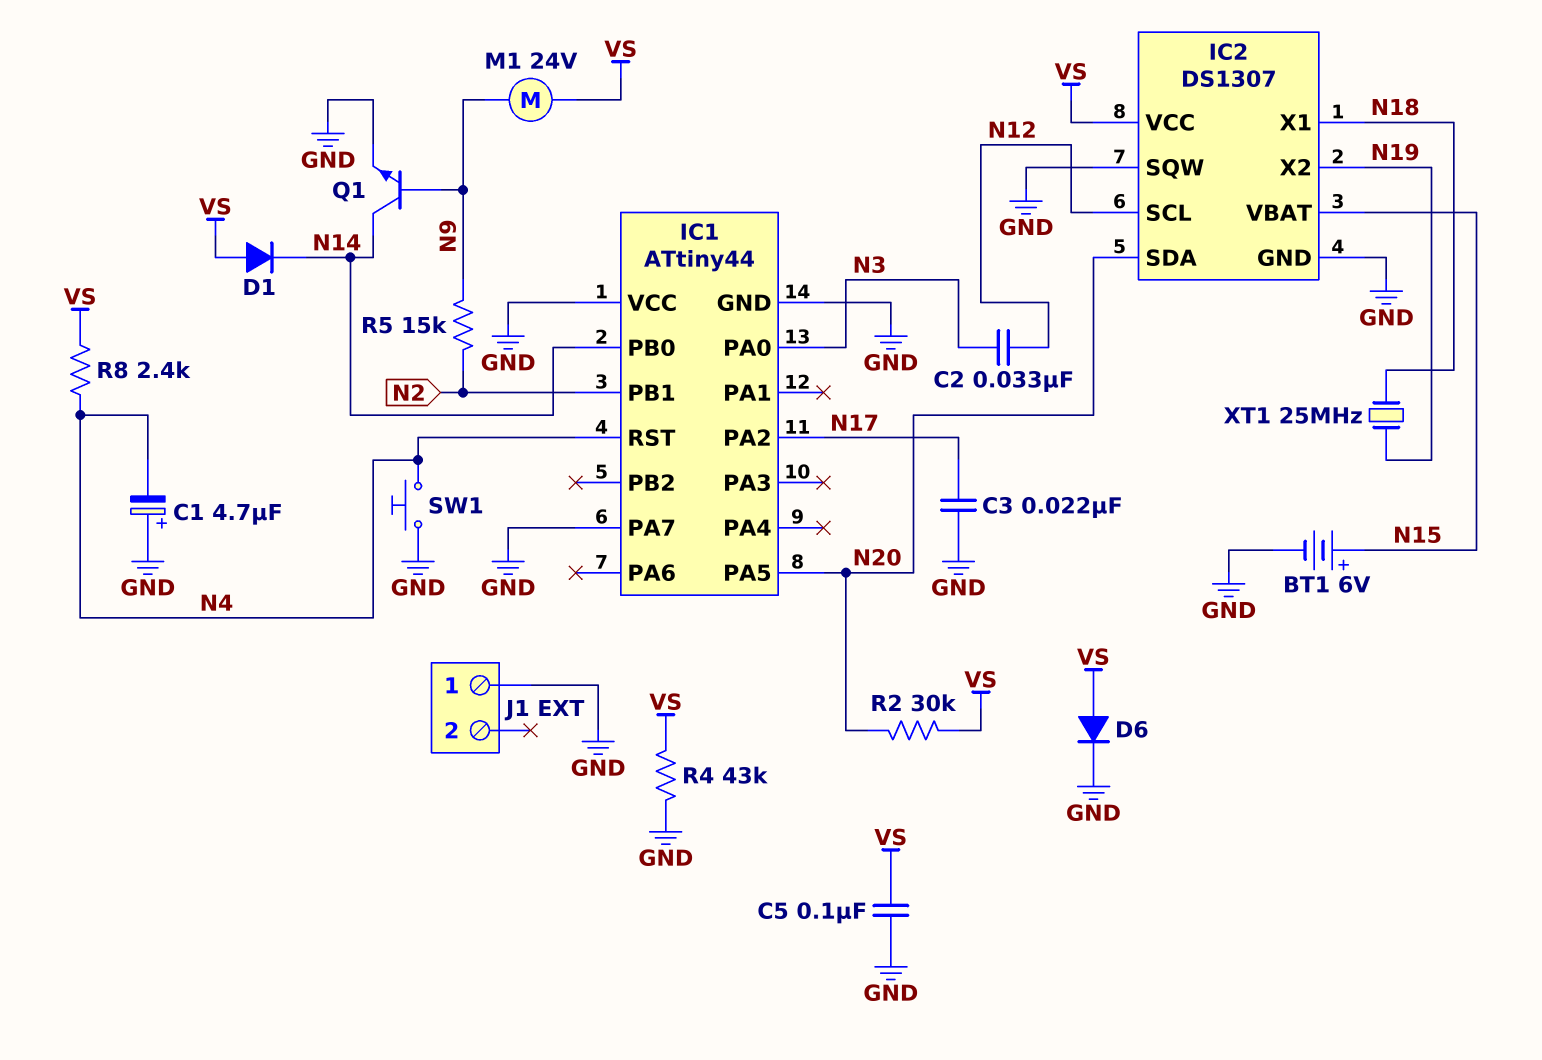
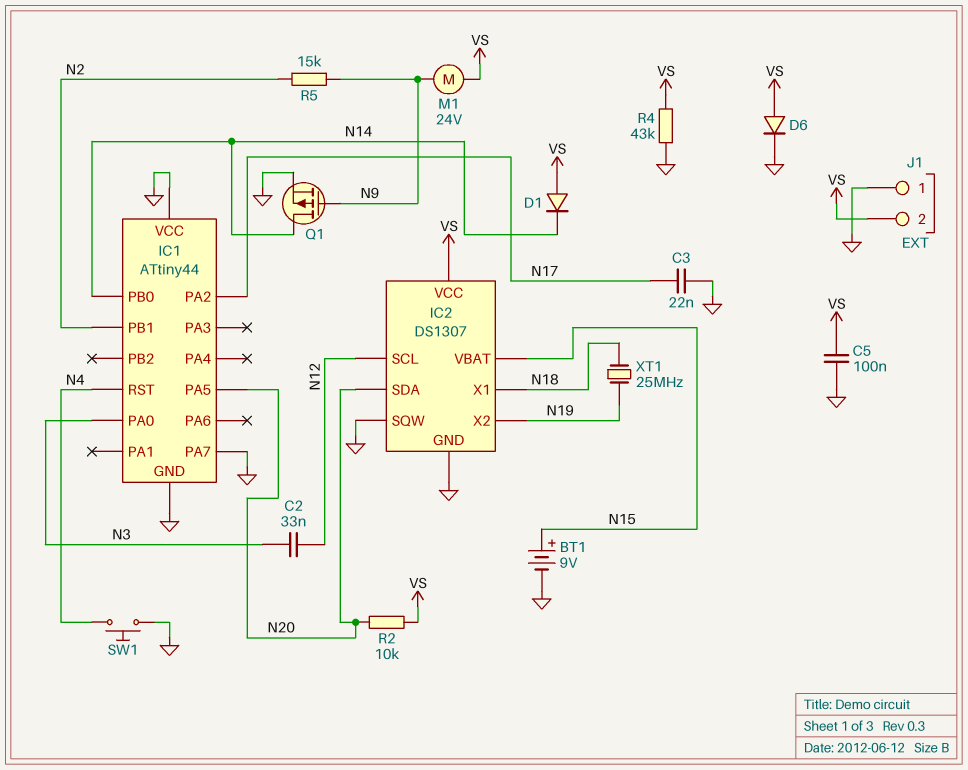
BT1: 6V (plus N15, minus GND) -> 9V (plus N15, minus GND)
C1: 4.7uF (plus GND, minus N4) -> none
J1 pin 2: none -> VS
Q1: NPN (B N9, C N14, E GND) -> PMOS (G N9, D N14, S GND)
R2: 30k (N20, VS) -> 10k (N20, VS)
R8: 2.4k (N4, VS) -> none

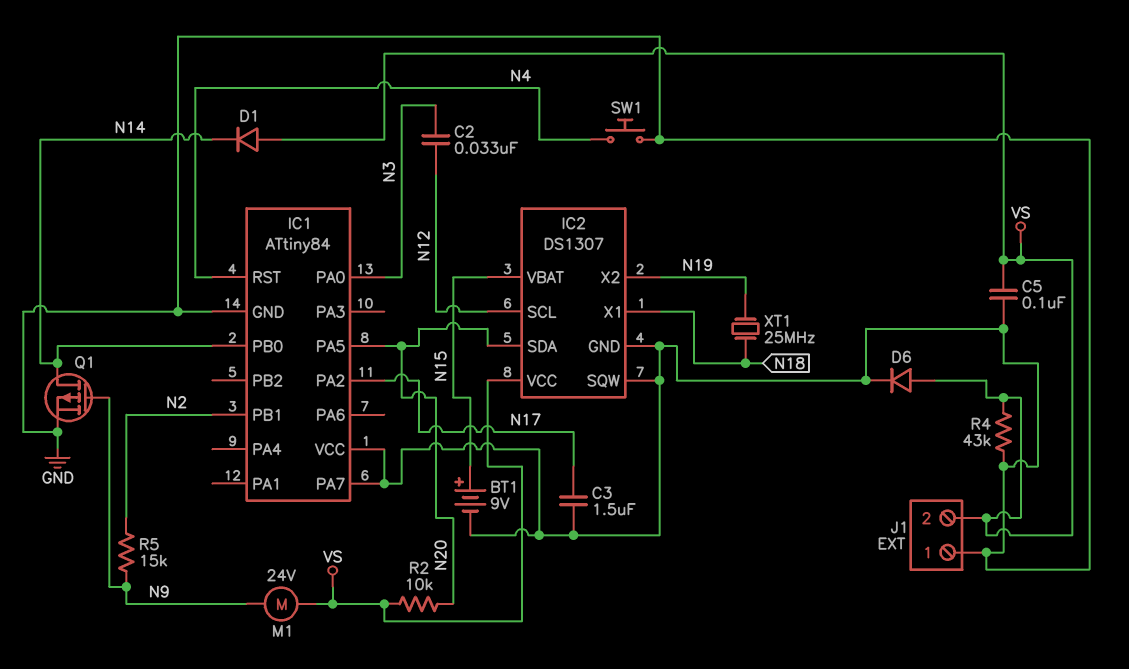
C3: 22nF (GND, N17) -> 1.5uF (GND, N17)
IC1: ATtiny44 -> ATtiny84

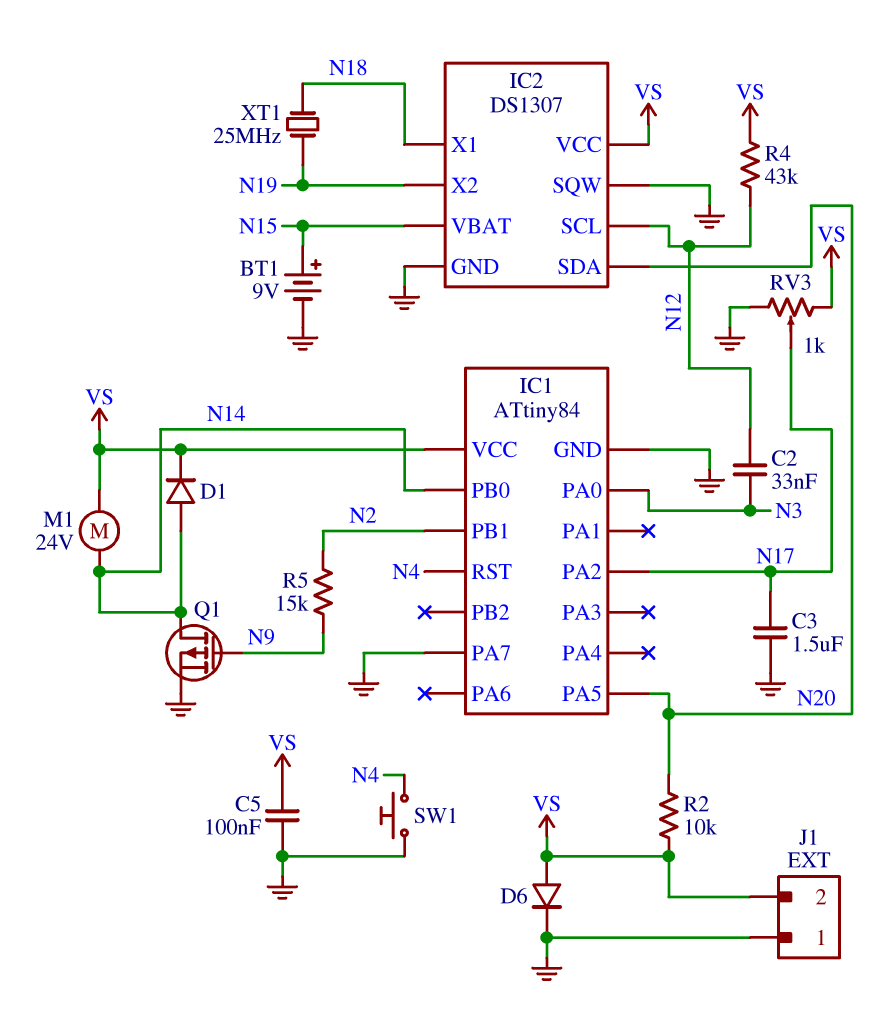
D1: diode (A VS, K N14) -> diode (A N14, K VS)
IC1 pin VCC: GND -> VS
M1: motor 24V (N9, VS) -> motor 24V (N14, VS)
R4: 43k (GND, VS) -> 43k (N12, VS)
RV3: none -> 1k (GND, VS, wiper N17)

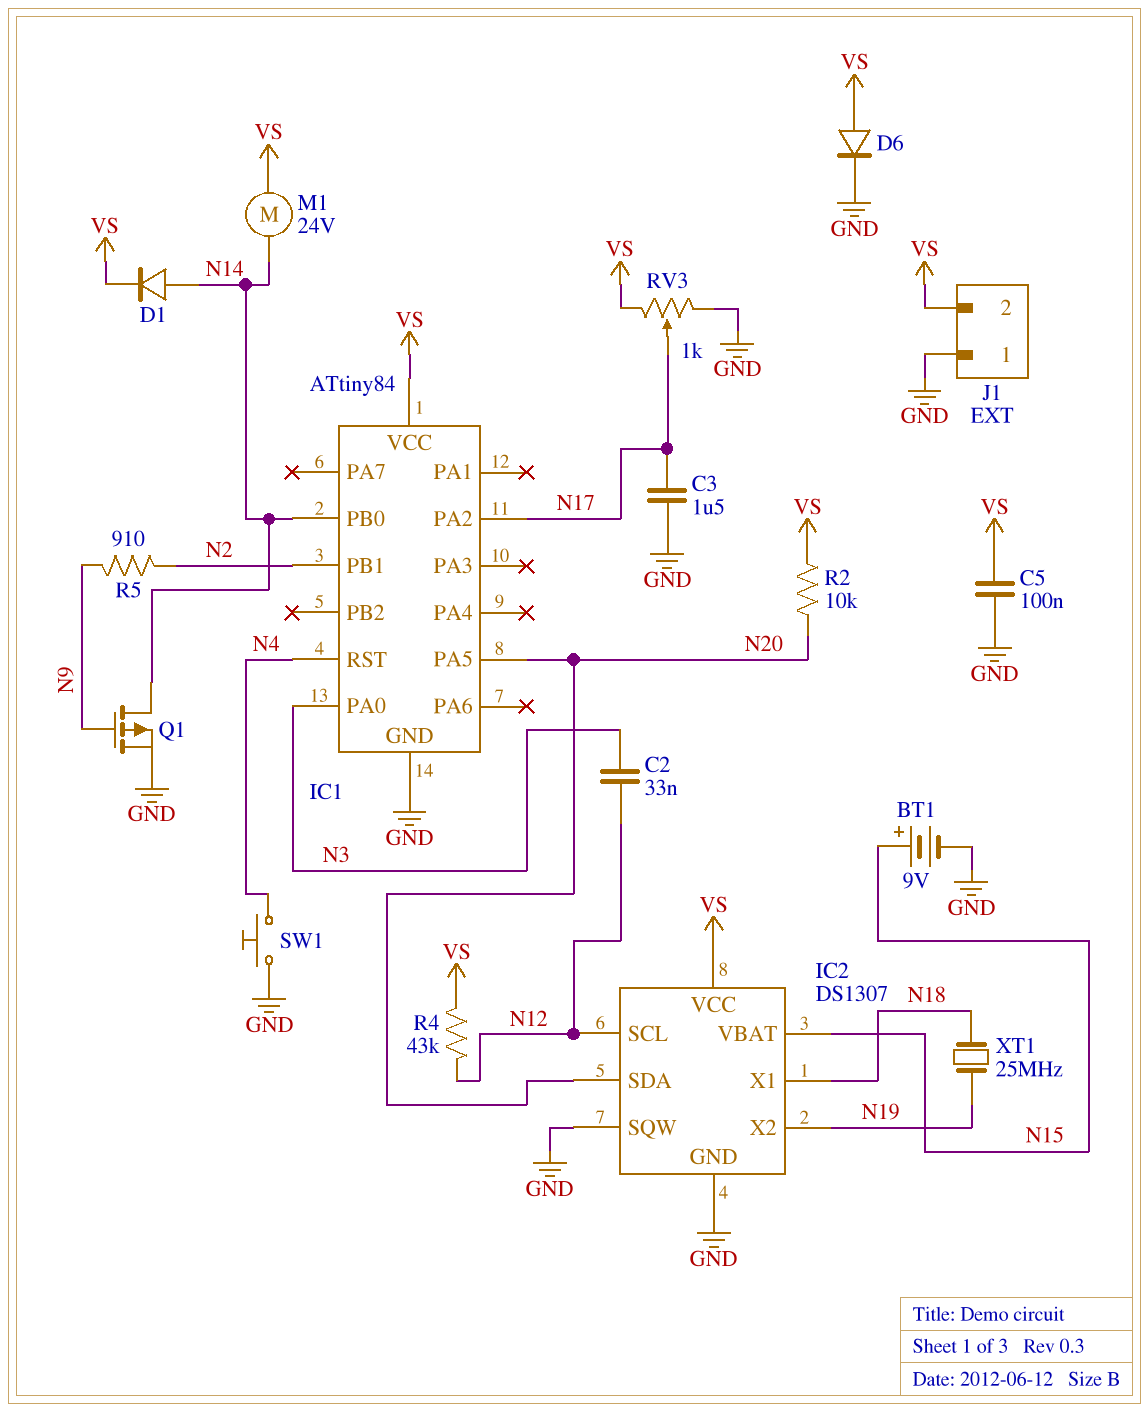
IC1 pin PA7: GND -> none
R5: 15k (N2, N9) -> 910 (N2, N9)

